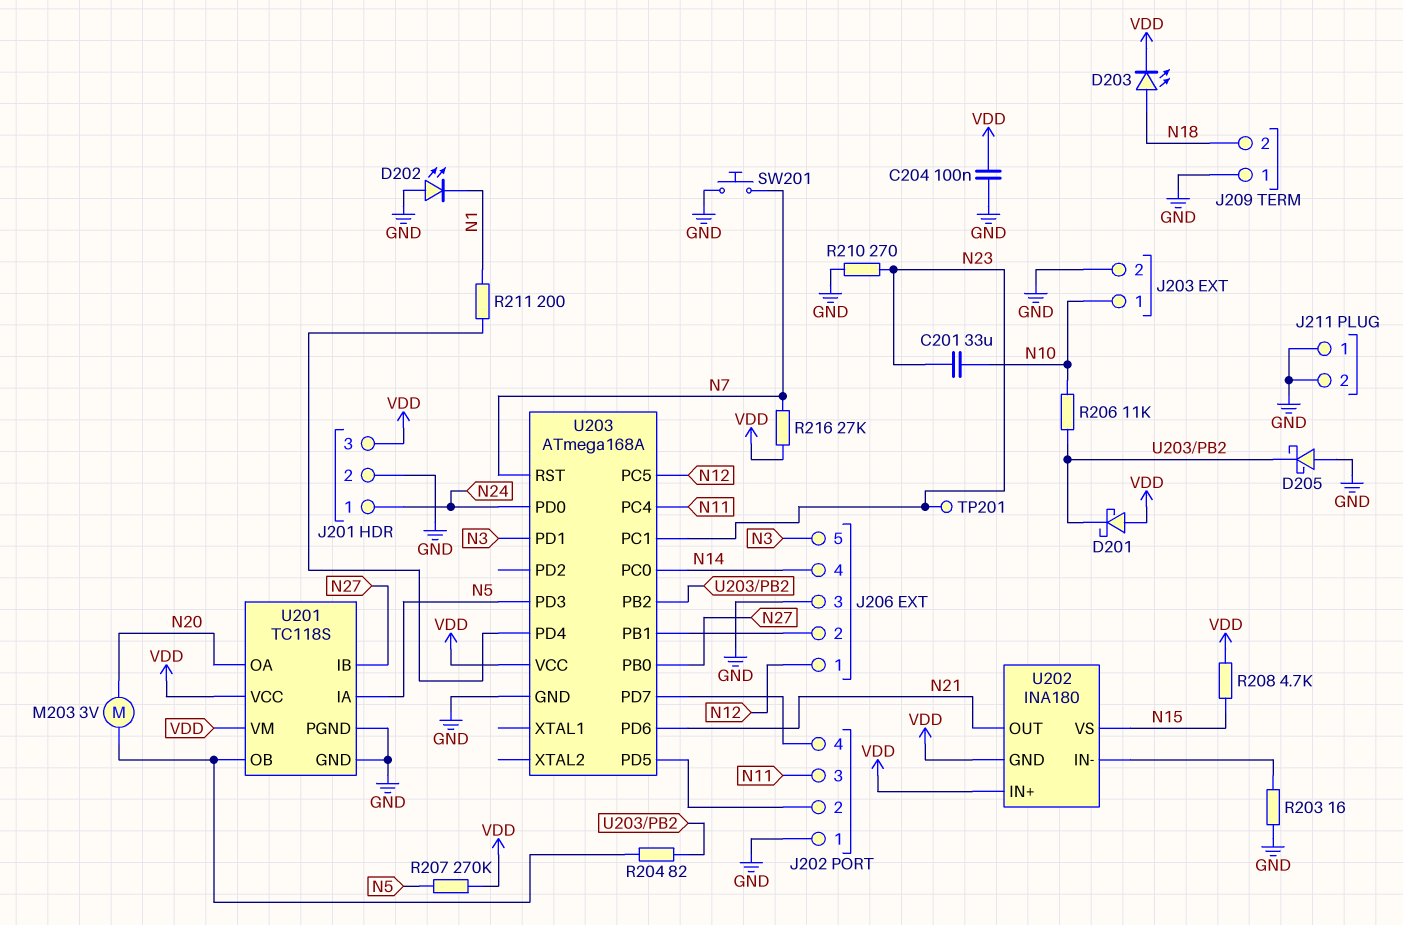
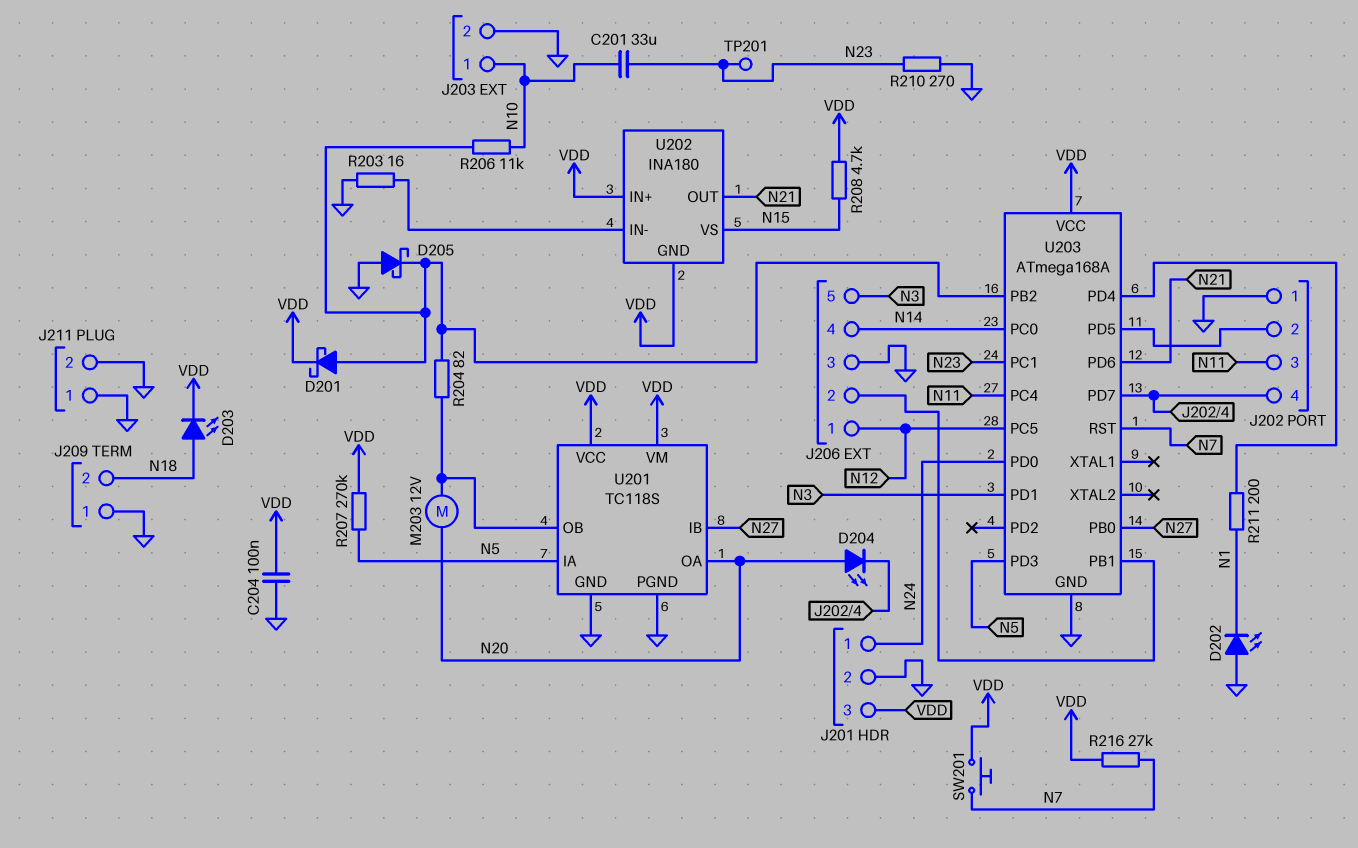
D201: schottky (A VDD, K U203/PB2) -> schottky (A U203/PB2, K VDD)
D204: none -> LED (A N20, K J202/4)
M203: motor 3V (N20, U201/OB) -> motor 12V (N20, U201/OB)
SW201: button (GND, N7) -> button (N7, VDD)

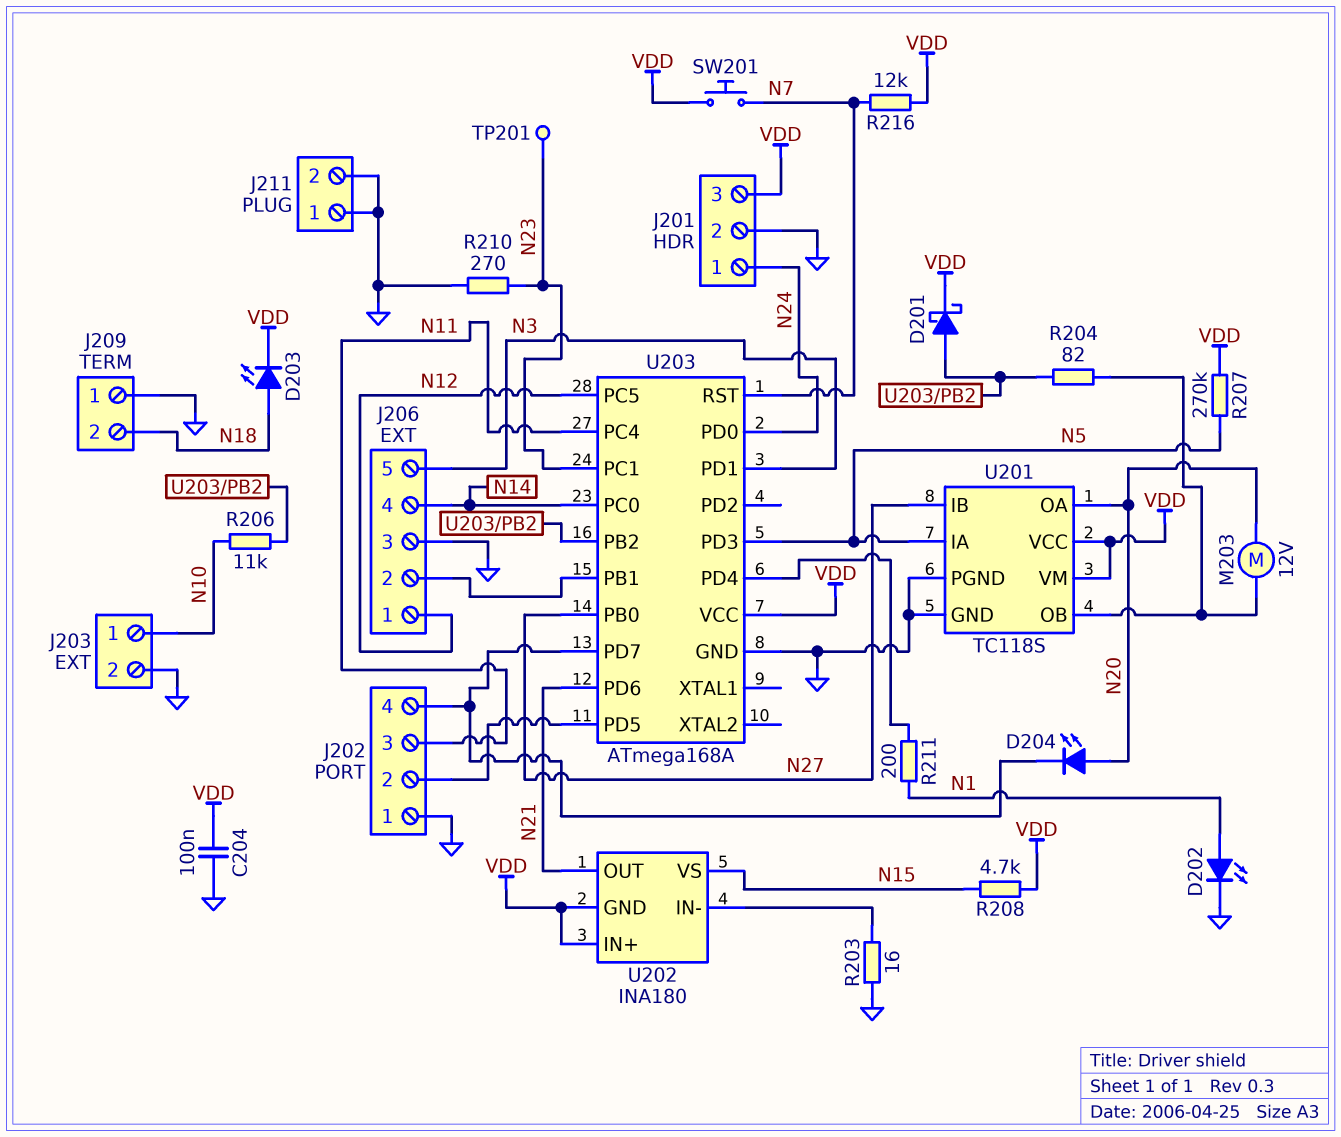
C201: 33uF (N10, N23) -> none
D202: LED (A GND, K N1) -> LED (A N1, K GND)
D205: schottky (A GND, K U203/PB2) -> none
R216: 27k (N7, VDD) -> 12k (N7, VDD)

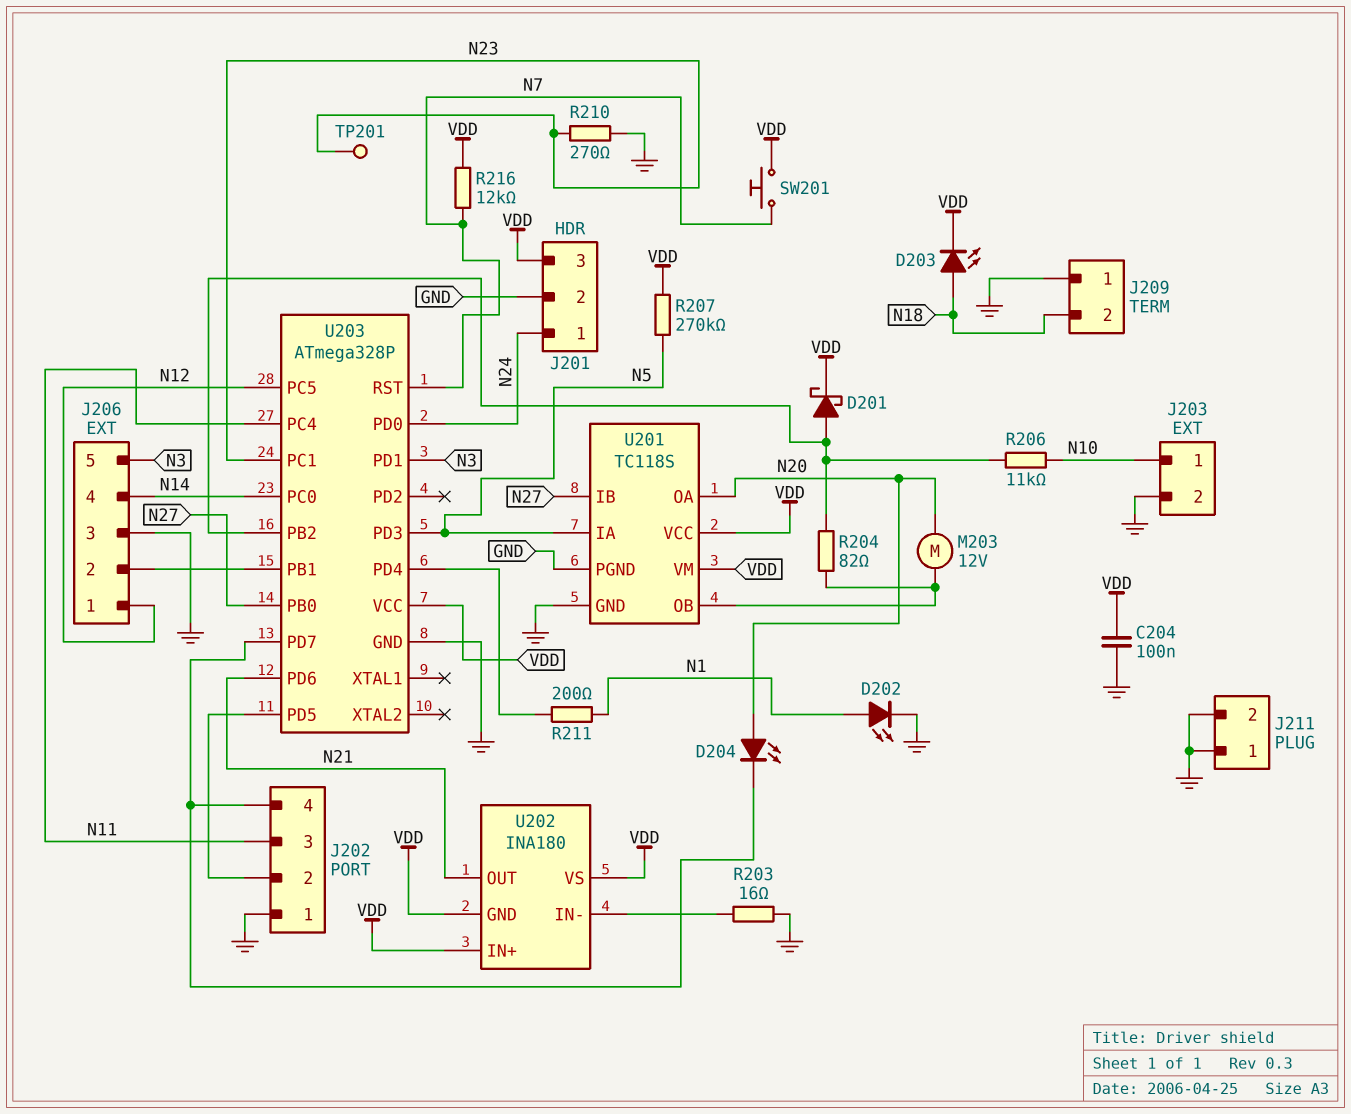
R208: 4.7k (N15, VDD) -> none
U202 pin VS: N15 -> VDD
U203: ATmega168A -> ATmega328P

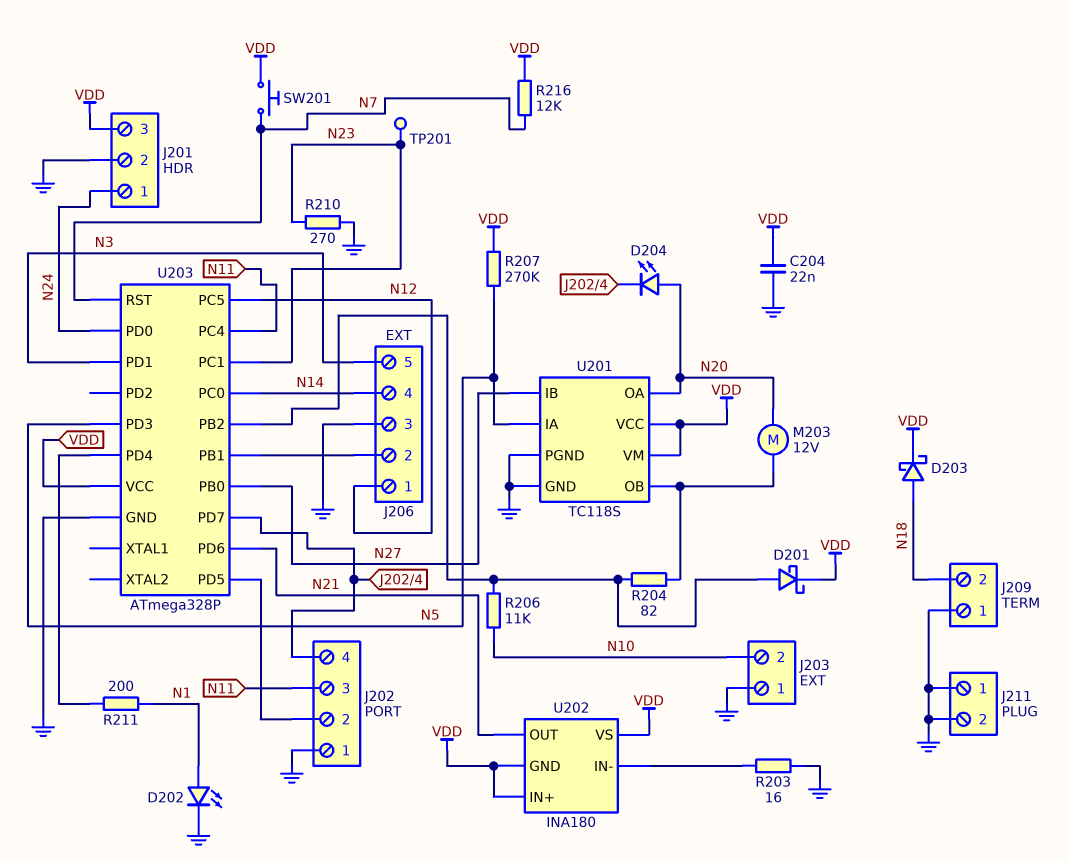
C204: 100nF (GND, VDD) -> 22nF (GND, VDD)
D203: LED (A N18, K VDD) -> schottky (A N18, K VDD)
J203 pin 1: N10 -> GND
J203 pin 2: GND -> N10

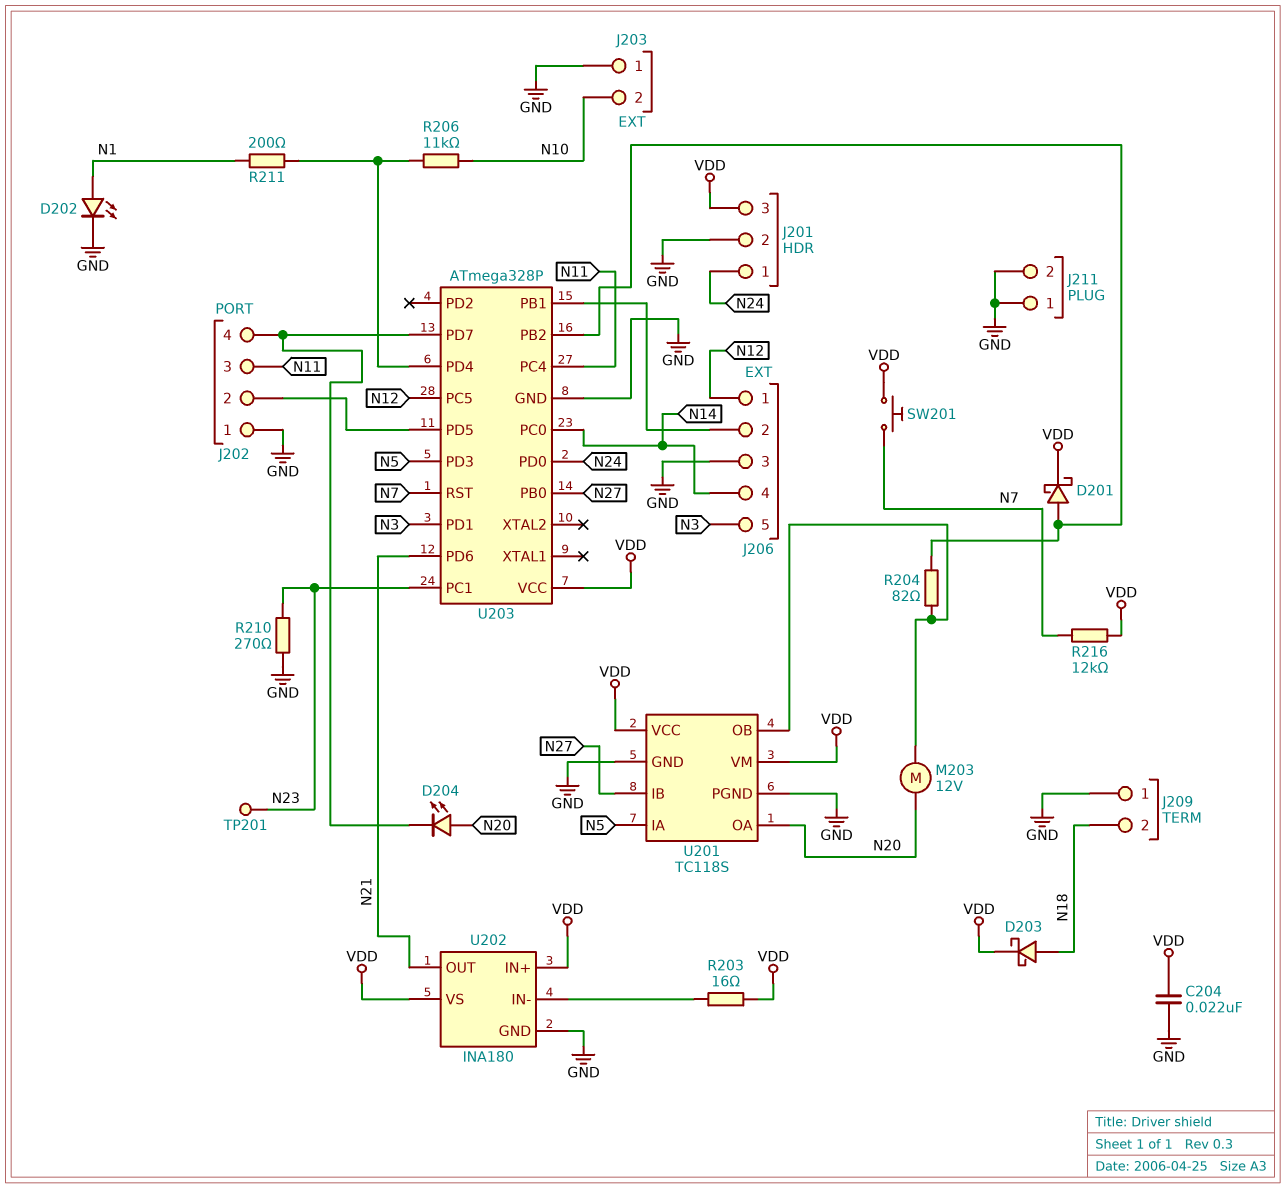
R203: 16 (GND, U202/IN-) -> 16 (U202/IN-, VDD)
R206: 11k (N10, U203/PB2) -> 11k (N10, U203/PD4)
R207: 270k (N5, VDD) -> none
U202 pin GND: VDD -> GND

